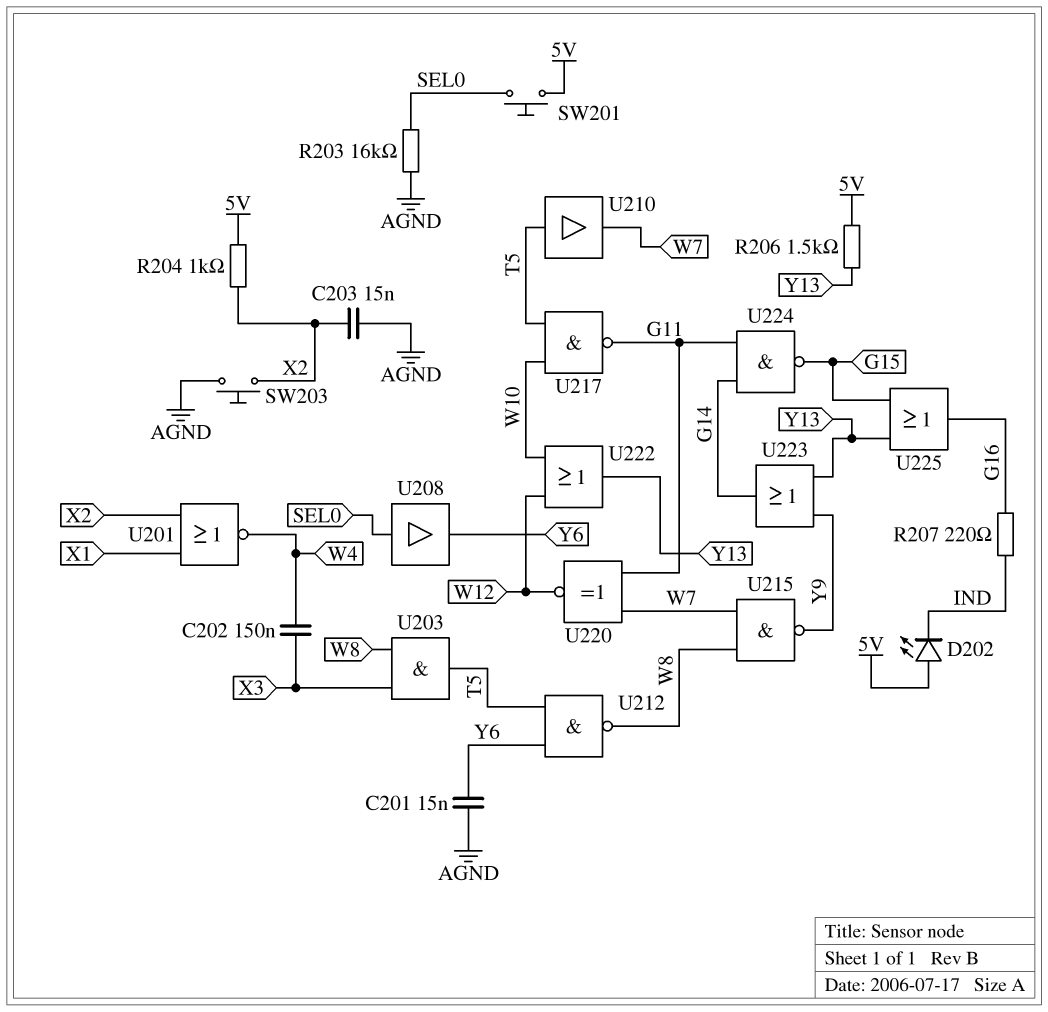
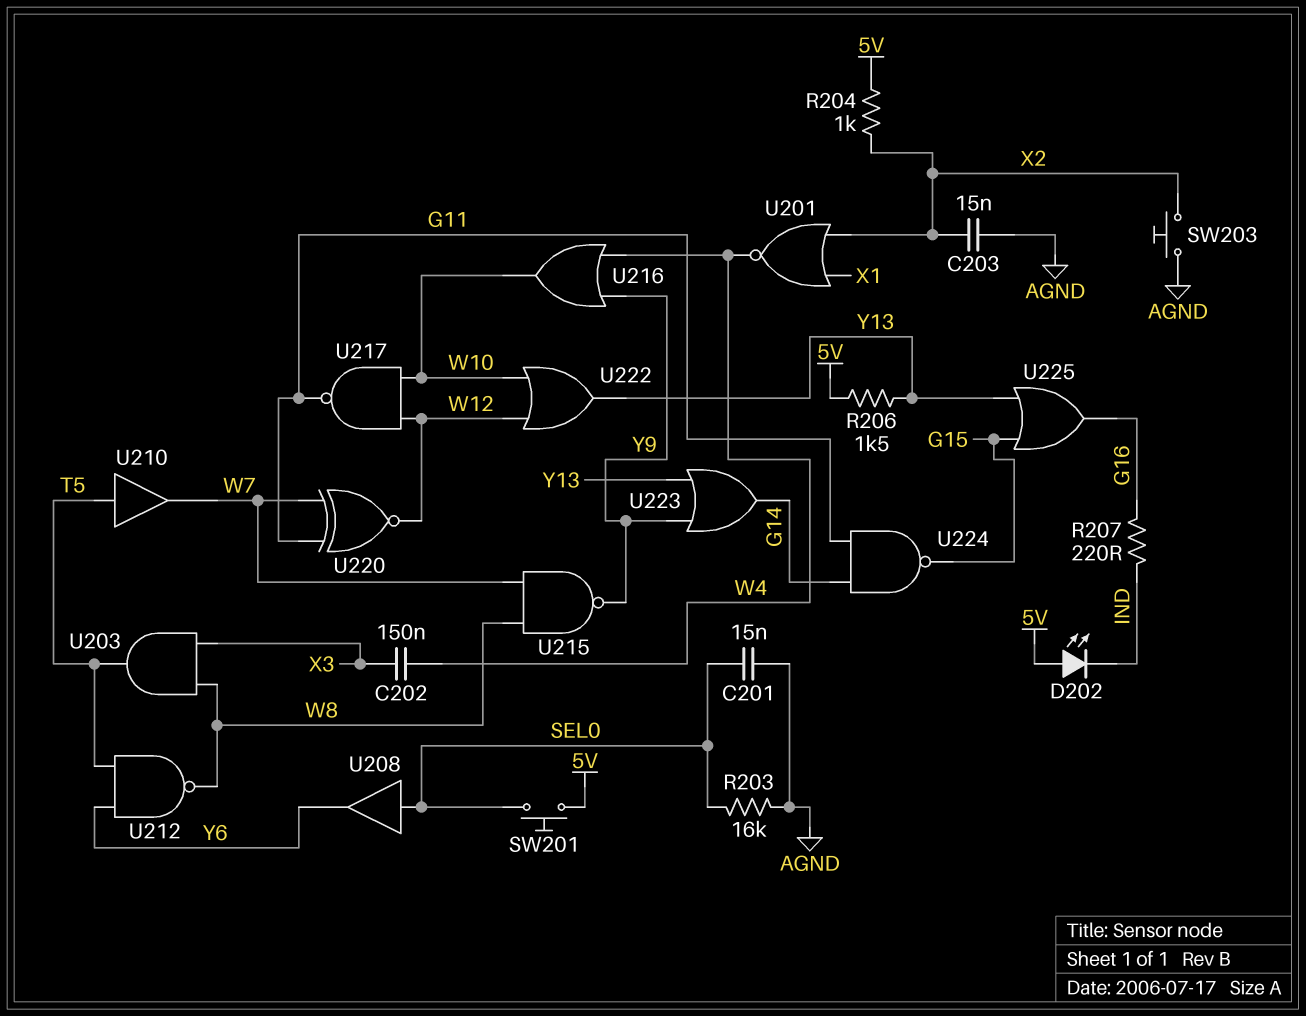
C201: 15nF (AGND, Y6) -> 15nF (AGND, SEL0)
U216: none -> OR (in W4, in Y9, out W10)
U217: NAND (in T5, in W10, out G11) -> NAND (in W10, in W12, out G11)

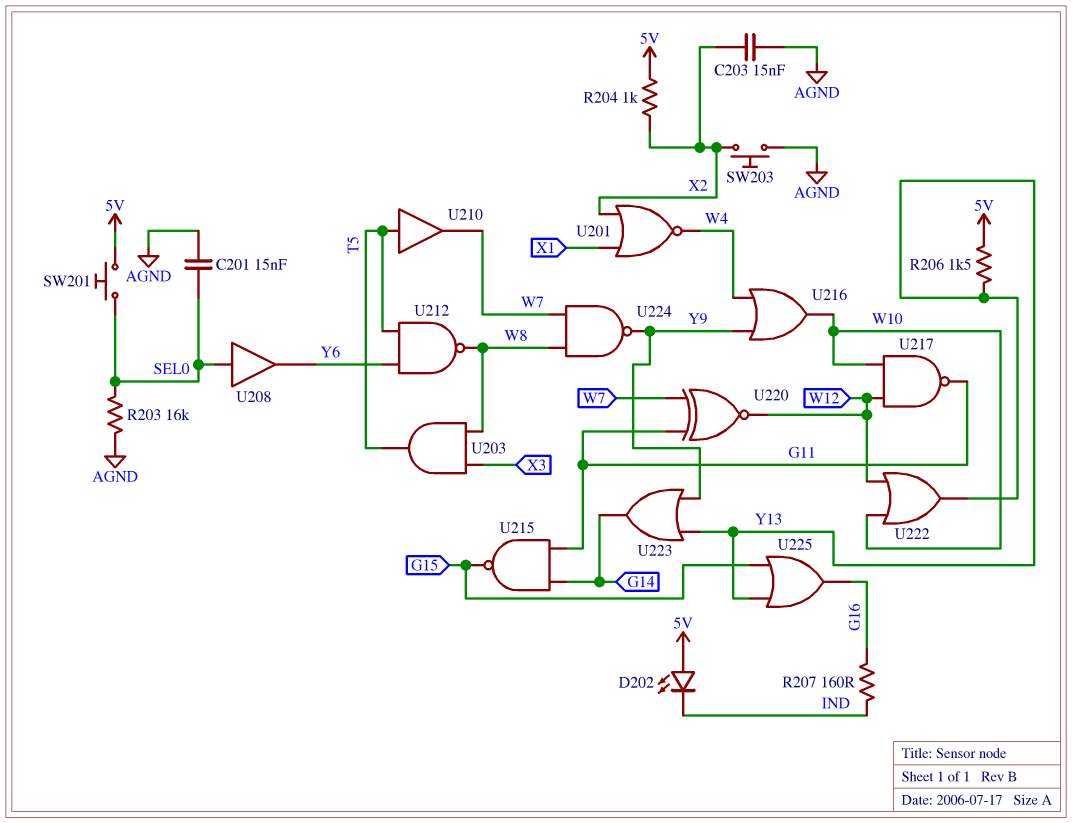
C202: 150nF (W4, X3) -> none
R207: 220 (G16, IND) -> 160 (G16, IND)
U215: NAND (in W7, in W8, out Y9) -> NAND (in G11, in G14, out G15)
U224: NAND (in G11, in G14, out G15) -> NAND (in W7, in W8, out Y9)

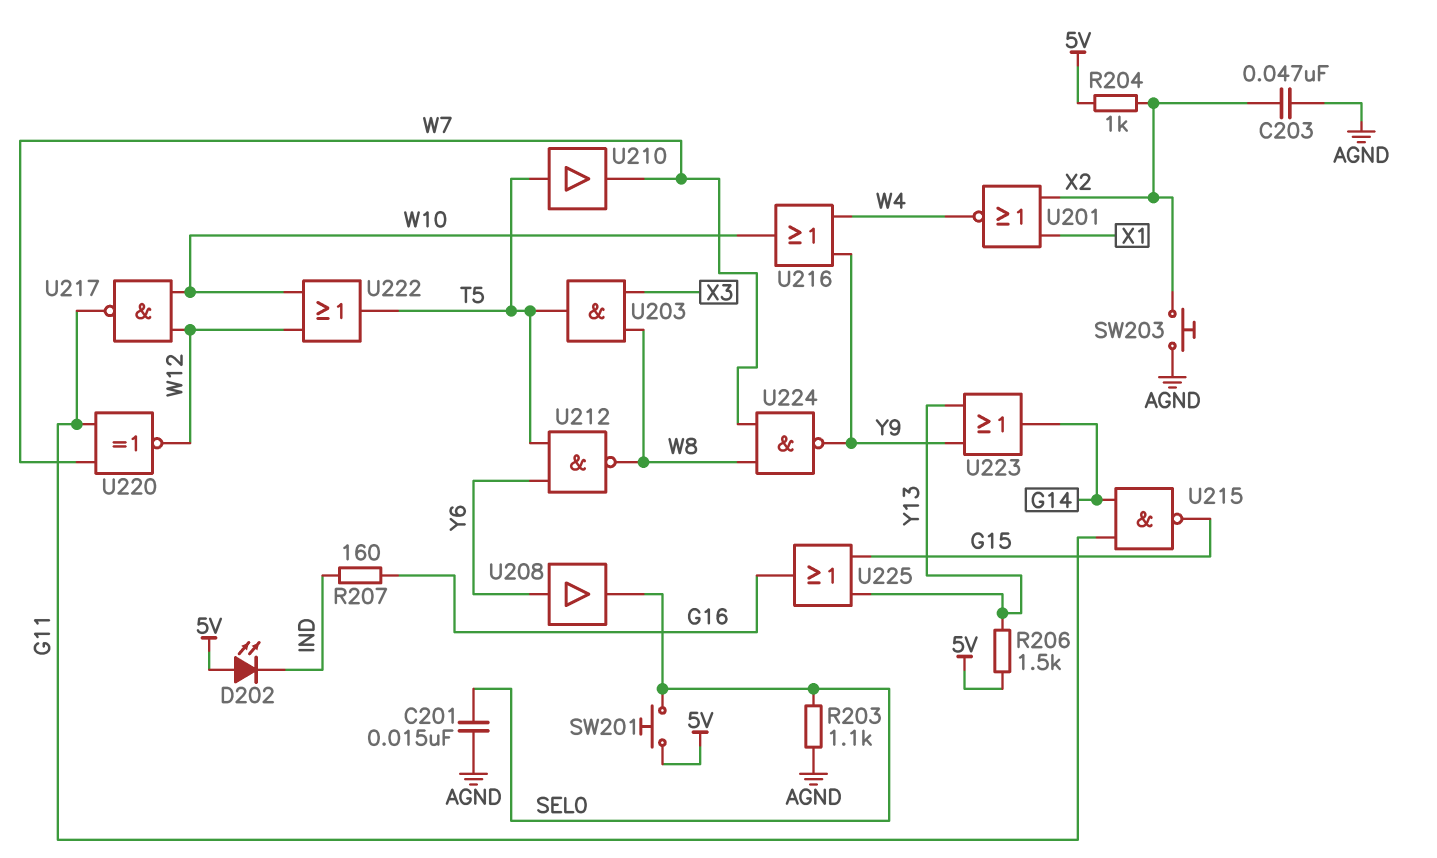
C203: 15nF (AGND, X2) -> 47nF (AGND, X2)
R203: 16k (AGND, SEL0) -> 1.1k (AGND, SEL0)
U208: buffer (in SEL0, out Y6) -> buffer (in Y6, out SEL0)
U222: OR (in W10, in W12, out Y13) -> OR (in W10, in W12, out T5)

